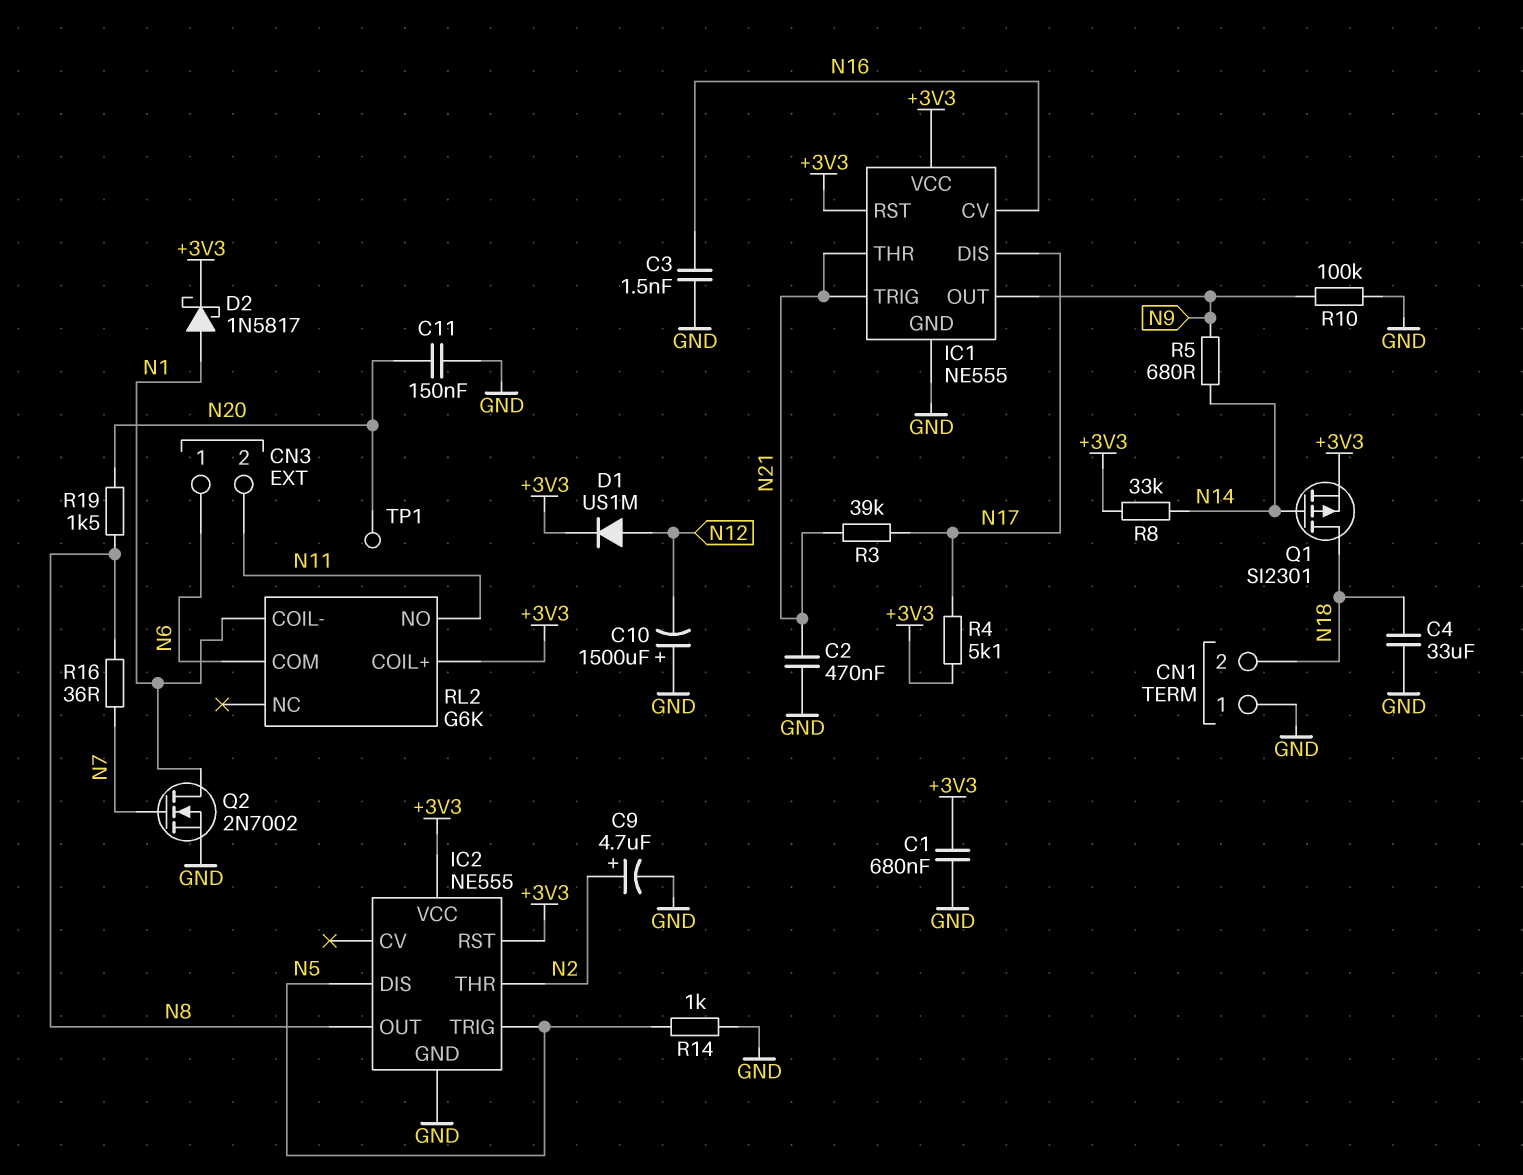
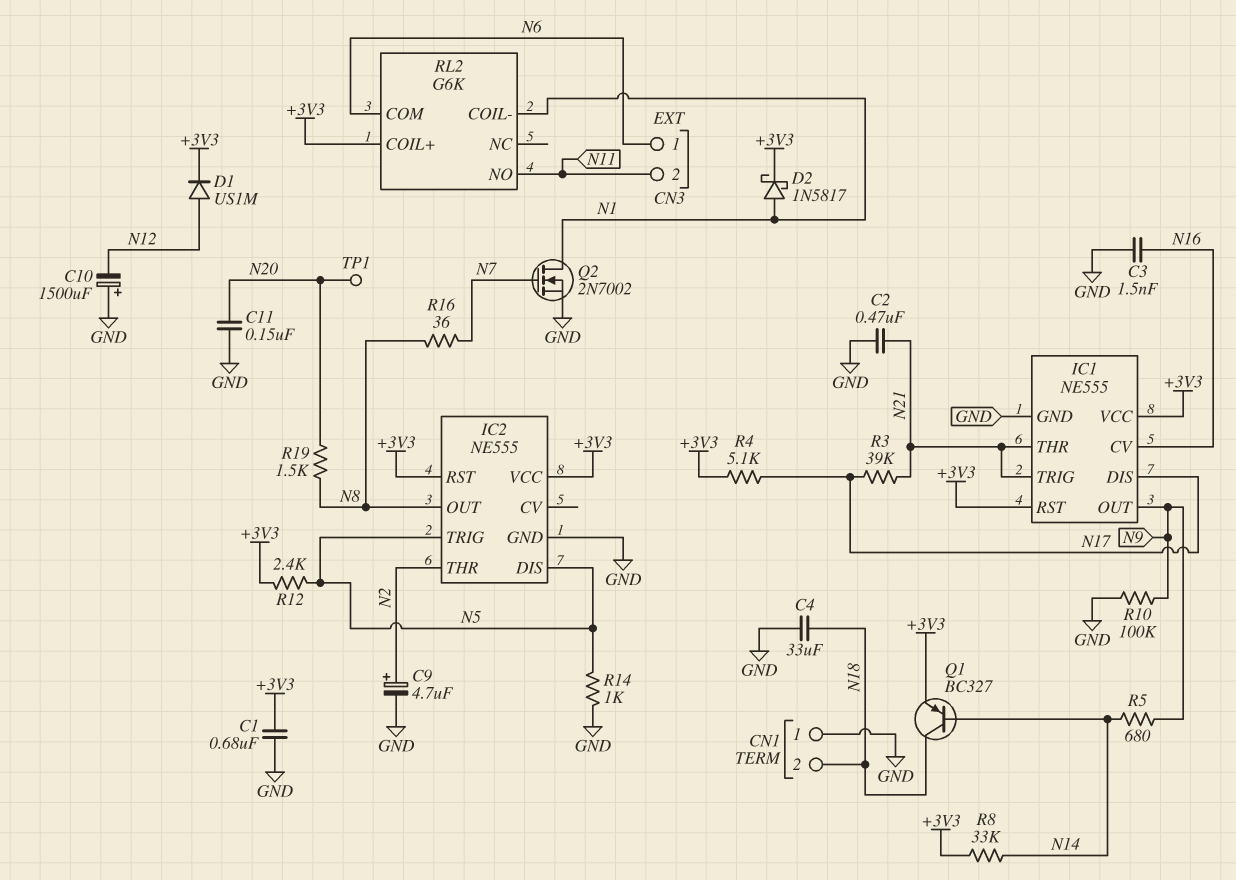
Q1: PMOS SI2301 (G N14, D N18, S +3V3) -> PNP BC327 (B N14, C N18, E +3V3)
R12: none -> 2.4k (+3V3, N5)

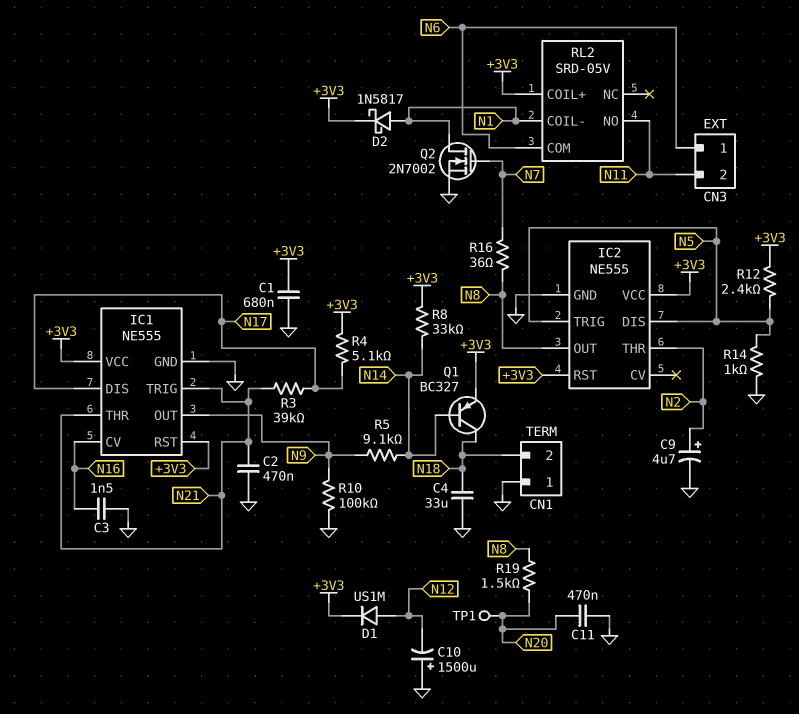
C11: 150nF (GND, N20) -> 470nF (GND, N20)
R5: 680 (N9, N14) -> 9.1k (N9, N14)
RL2: G6K -> SRD-05V

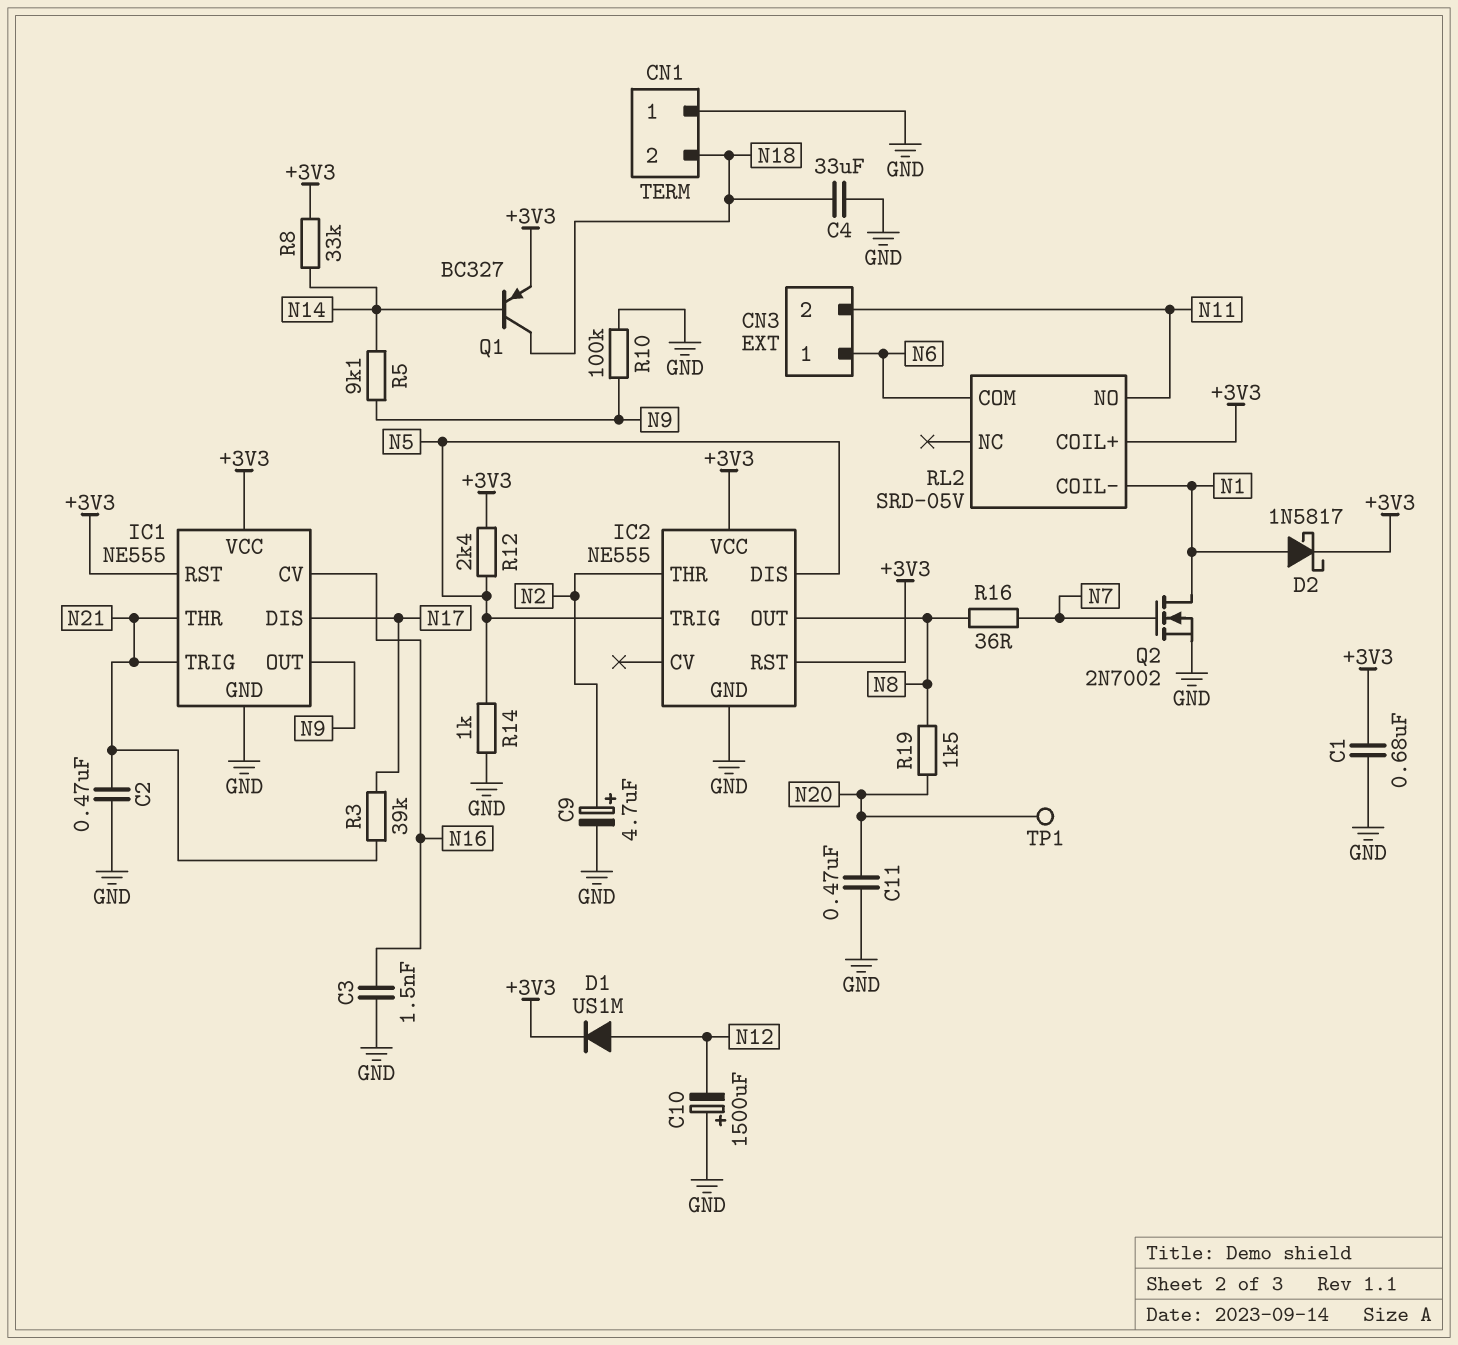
R4: 5.1k (+3V3, N17) -> none

